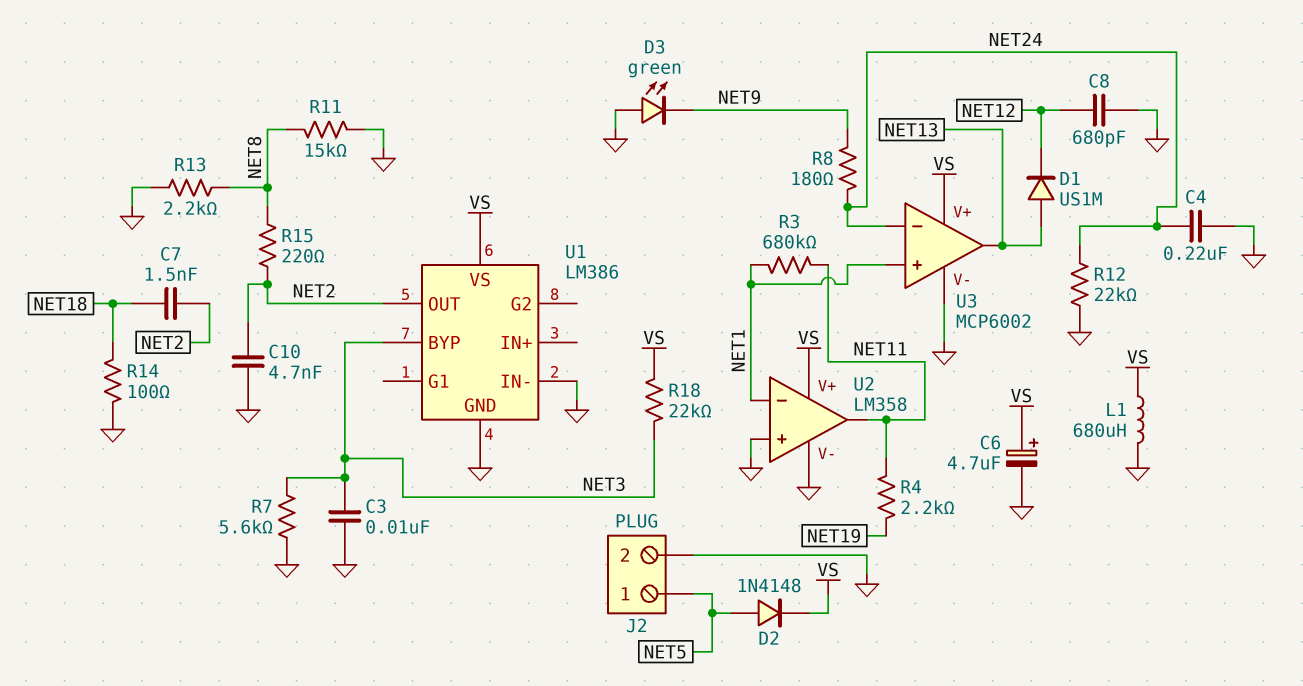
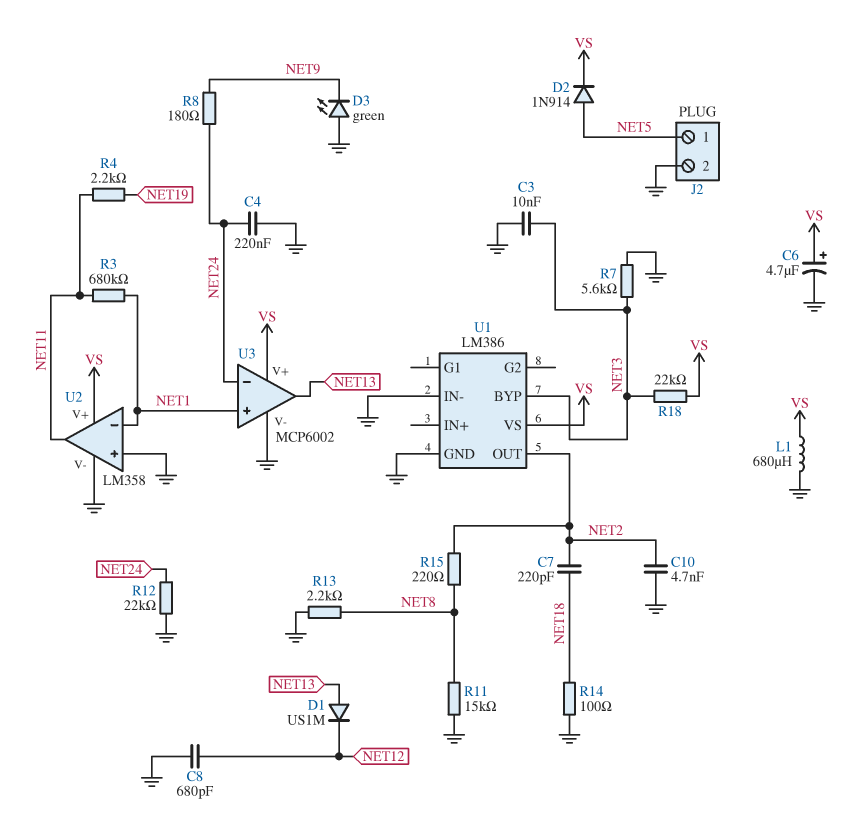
C7: 1.5nF (NET2, NET18) -> 220pF (NET2, NET18)
D2: diode 1N4148 (A NET5, K VS) -> diode 1N914 (A NET5, K VS)

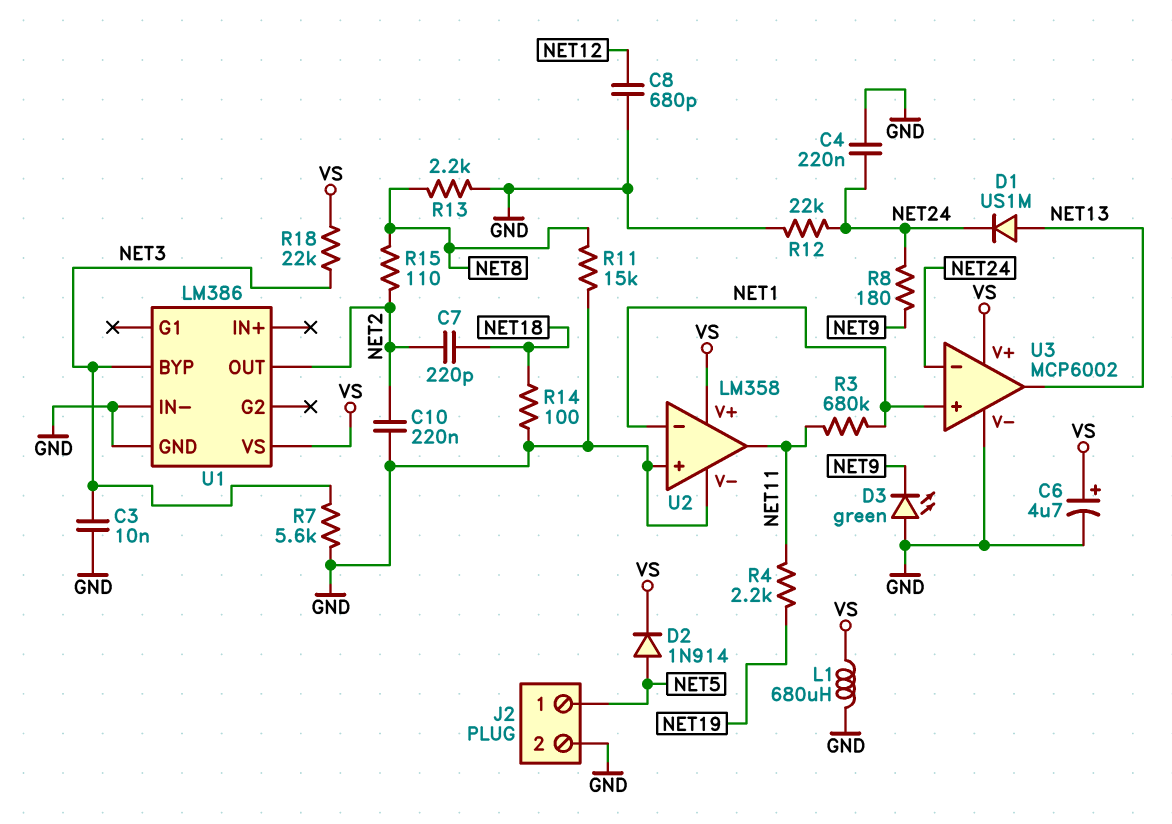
C10: 4.7nF (GND, NET2) -> 220nF (GND, NET2)
D1: diode US1M (A NET13, K NET12) -> diode US1M (A NET13, K NET24)
R15: 220 (NET2, NET8) -> 110 (NET2, NET8)

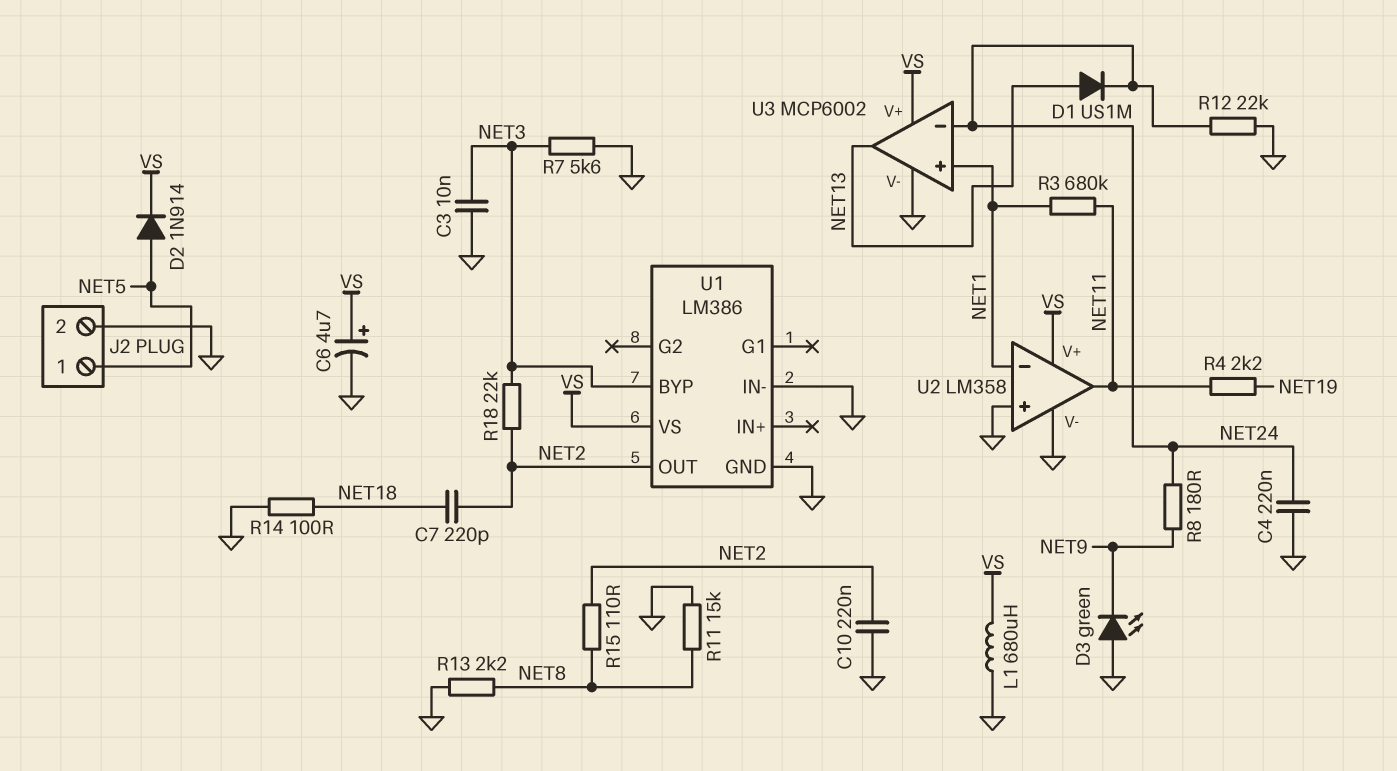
C8: 680pF (GND, NET12) -> none
R18: 22k (NET3, VS) -> 22k (NET2, NET3)

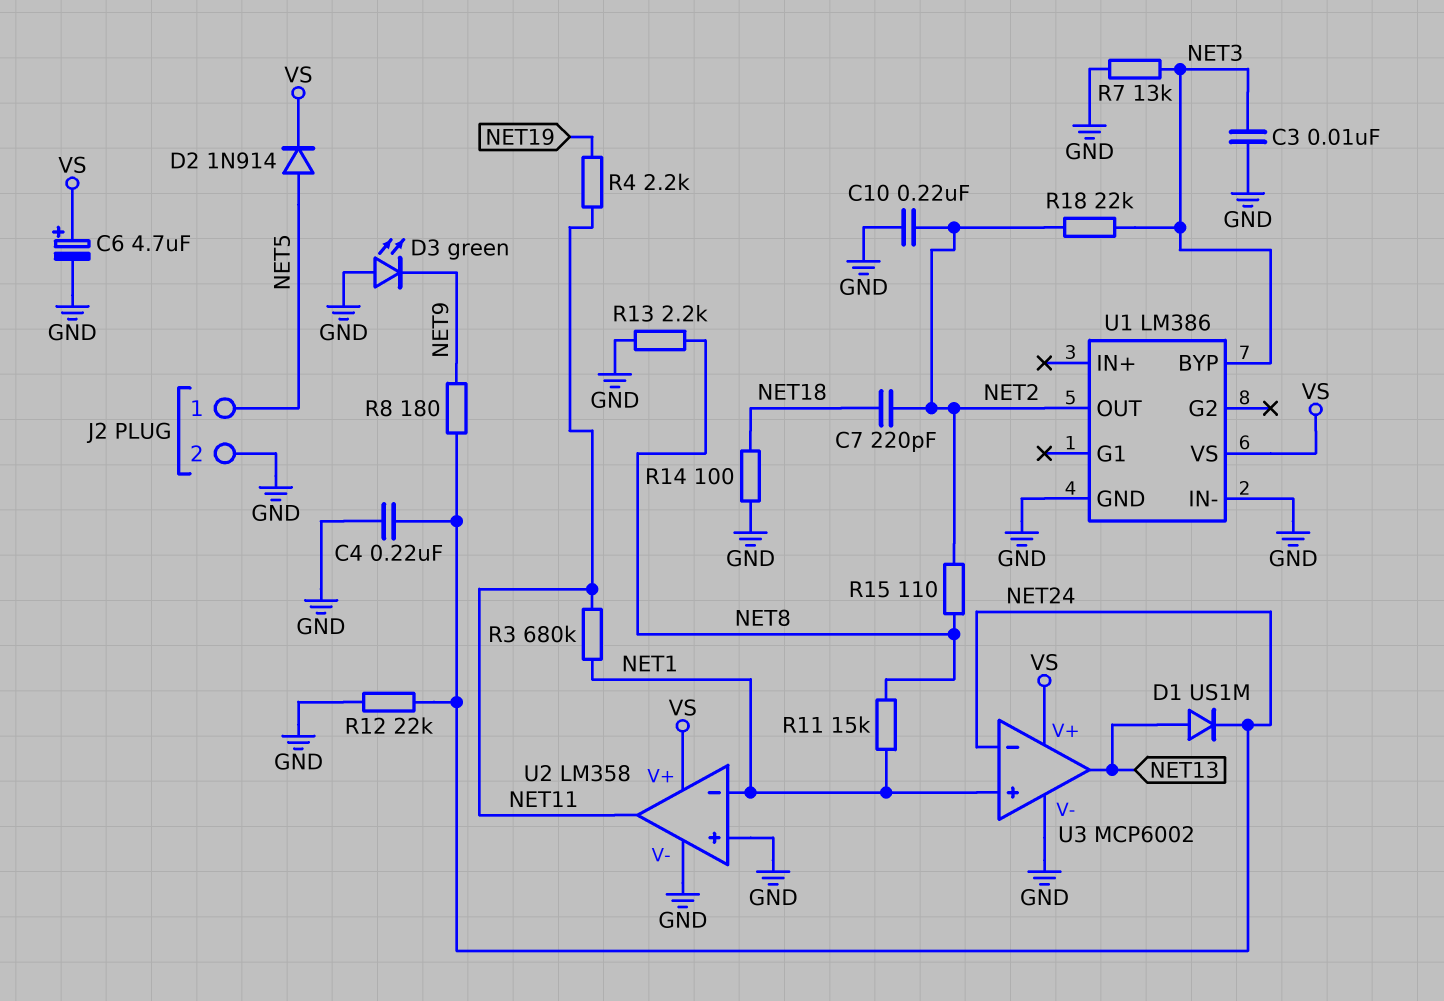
L1: 680uH (GND, VS) -> none
R7: 5.6k (GND, NET3) -> 13k (GND, NET3)
R11: 15k (GND, NET8) -> 15k (NET1, NET8)

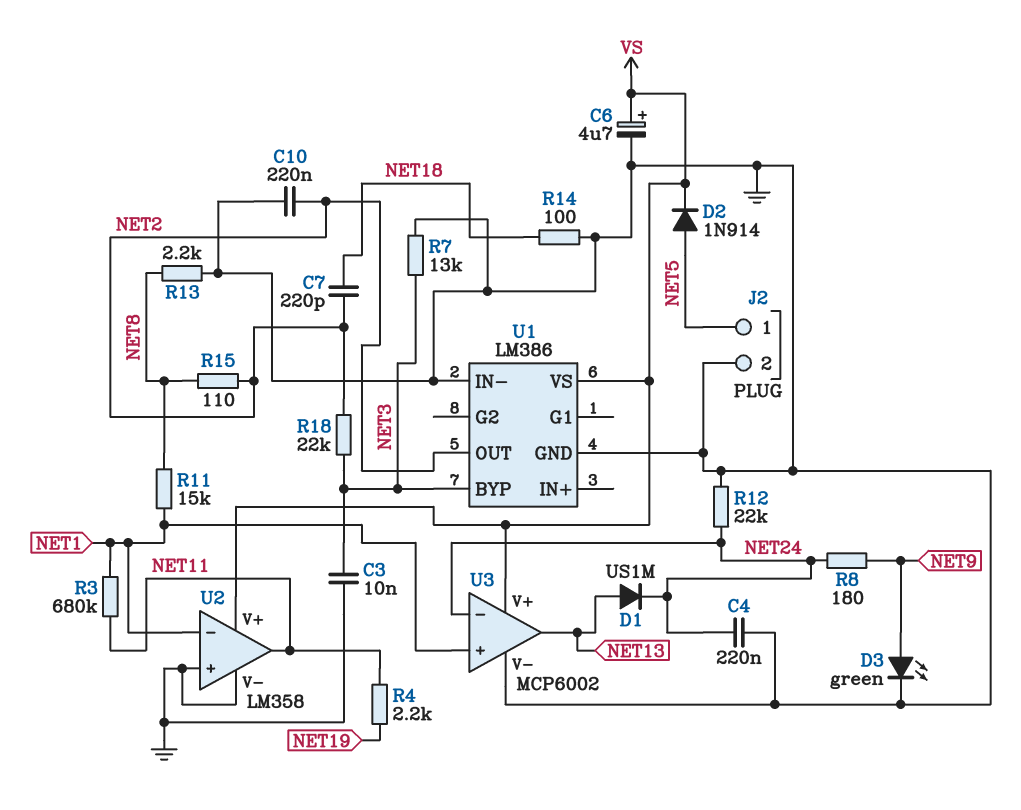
D3: LED green (A GND, K NET9) -> LED green (A NET9, K GND)

